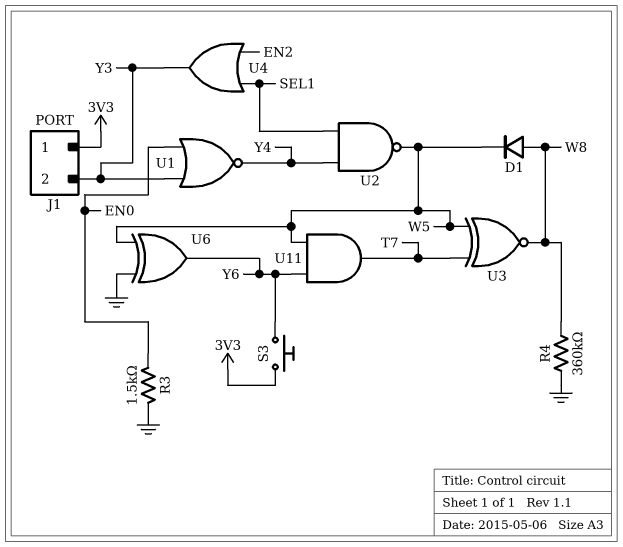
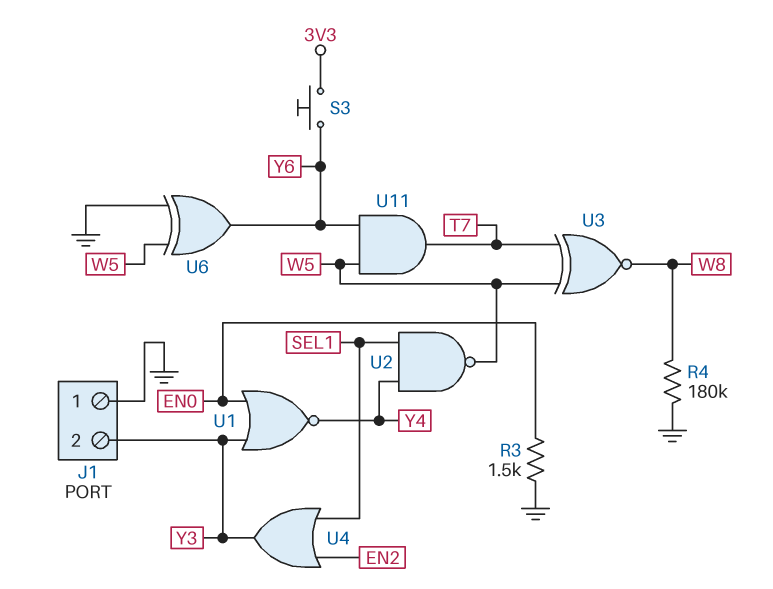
D1: diode (A W8, K W5) -> none
J1 pin 1: 3V3 -> GND
R4: 360k (GND, W8) -> 180k (GND, W8)

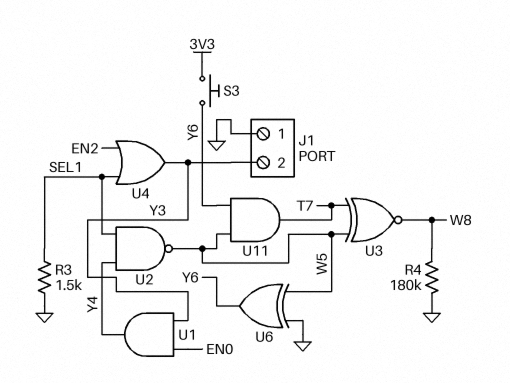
R3: 1.5k (EN0, GND) -> 1.5k (GND, SEL1)
U1: NOR (in EN0, in Y3, out Y4) -> AND (in EN0, in Y3, out Y4)

